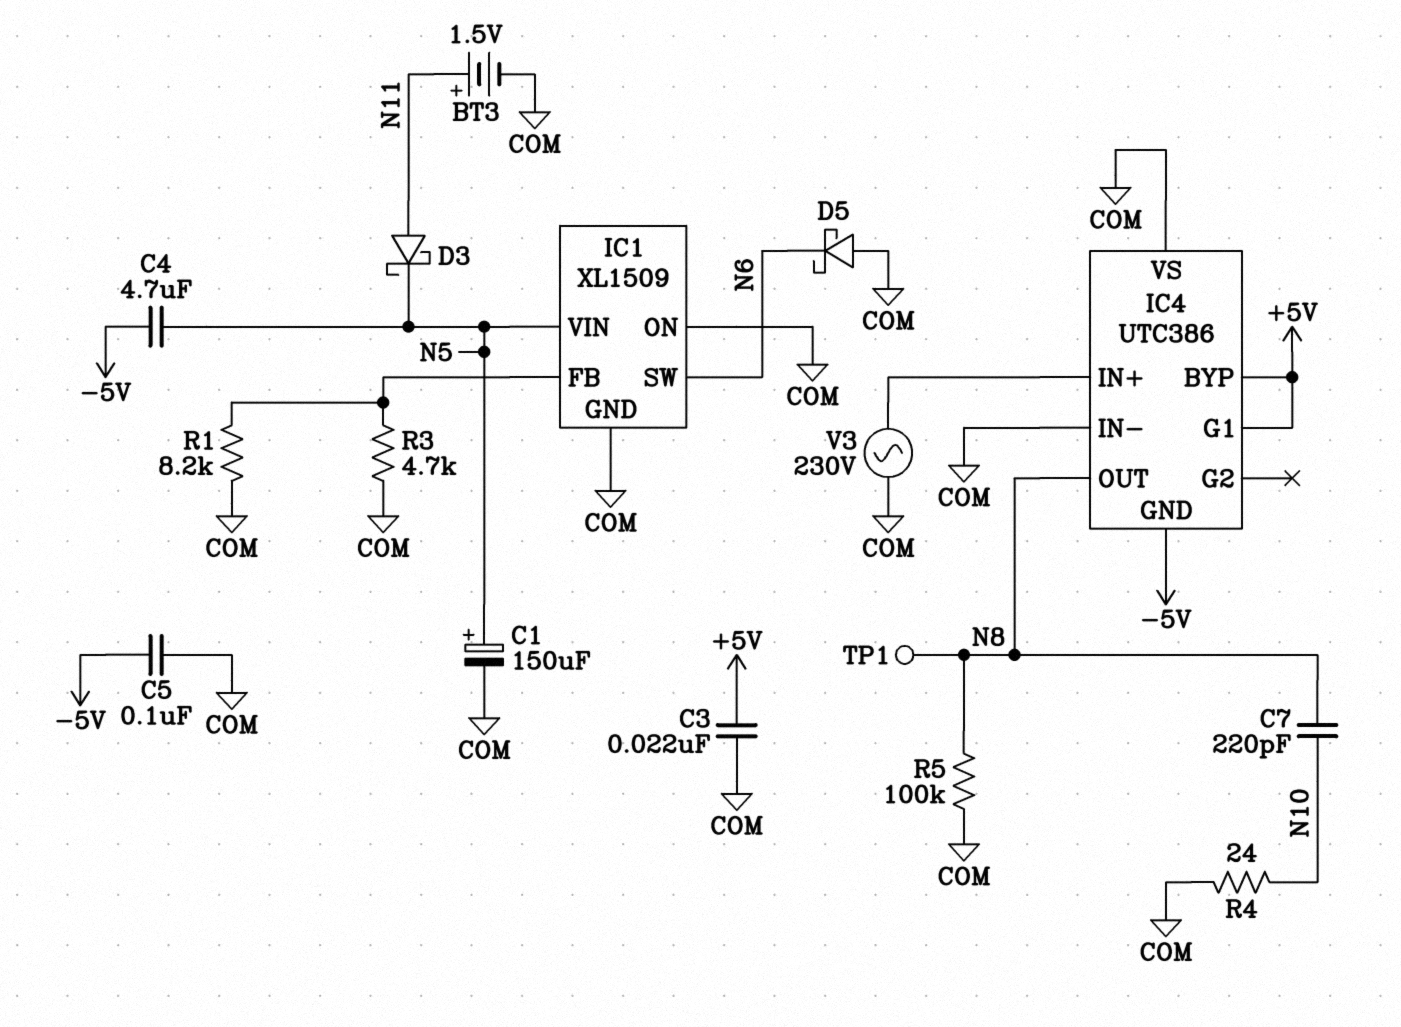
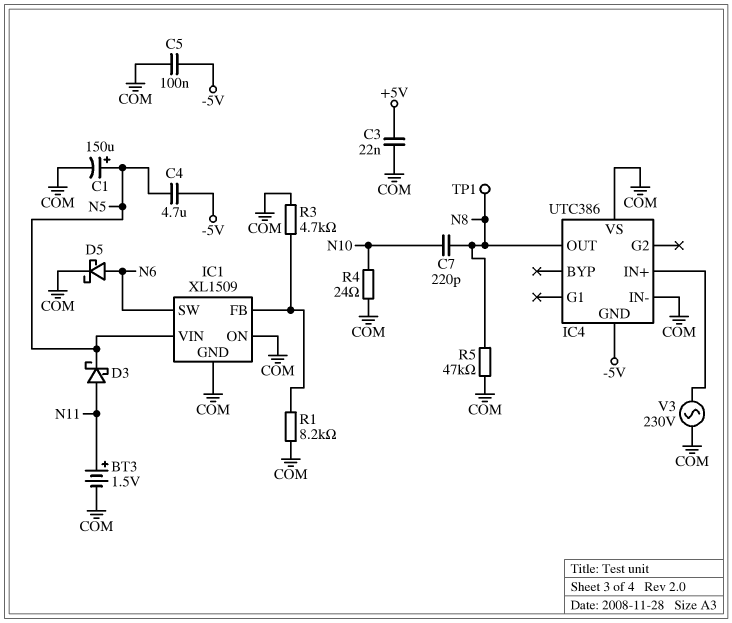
D5: schottky (A COM, K N6) -> schottky (A N6, K COM)
IC4 pin BYP: +5V -> none
IC4 pin G1: +5V -> none
R5: 100k (COM, N8) -> 47k (COM, N8)

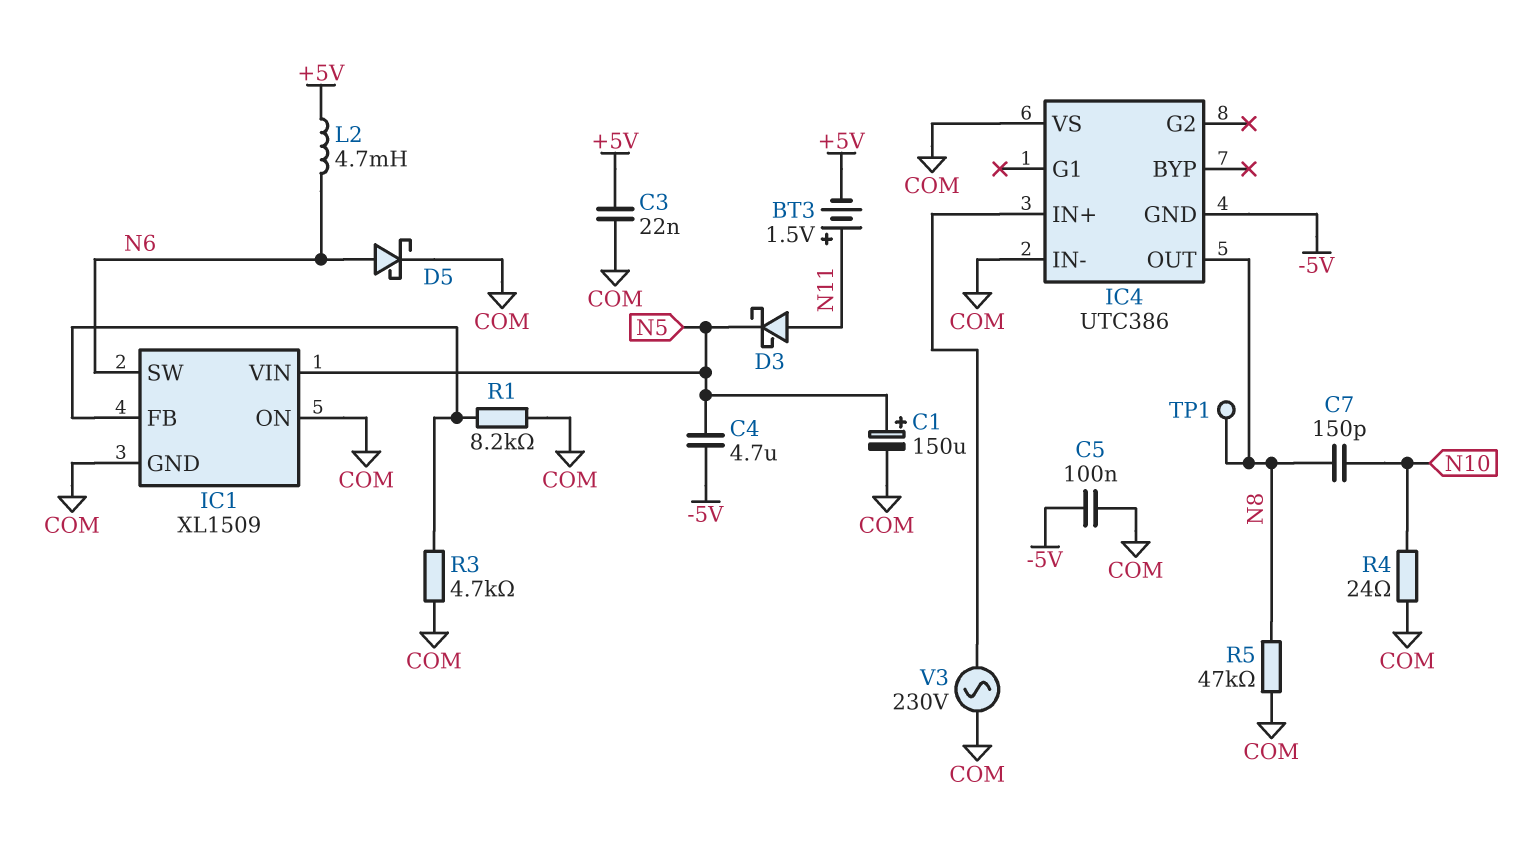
BT3: 1.5V (plus N11, minus COM) -> 1.5V (plus N11, minus +5V)
C7: 220pF (N8, N10) -> 150pF (N8, N10)
L2: none -> 4.7mH (+5V, N6)

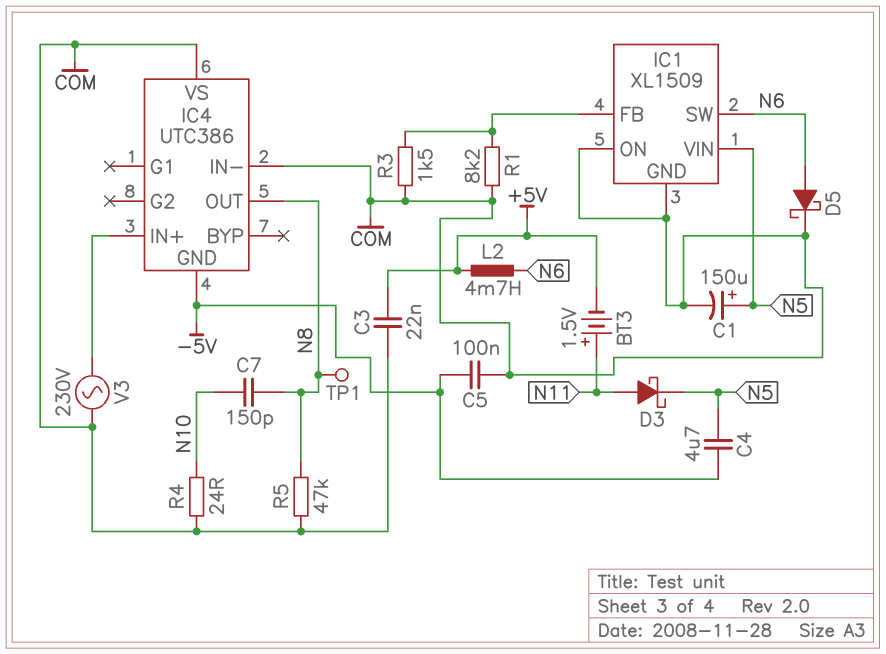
R3: 4.7k (COM, IC1/FB) -> 1.5k (COM, IC1/FB)

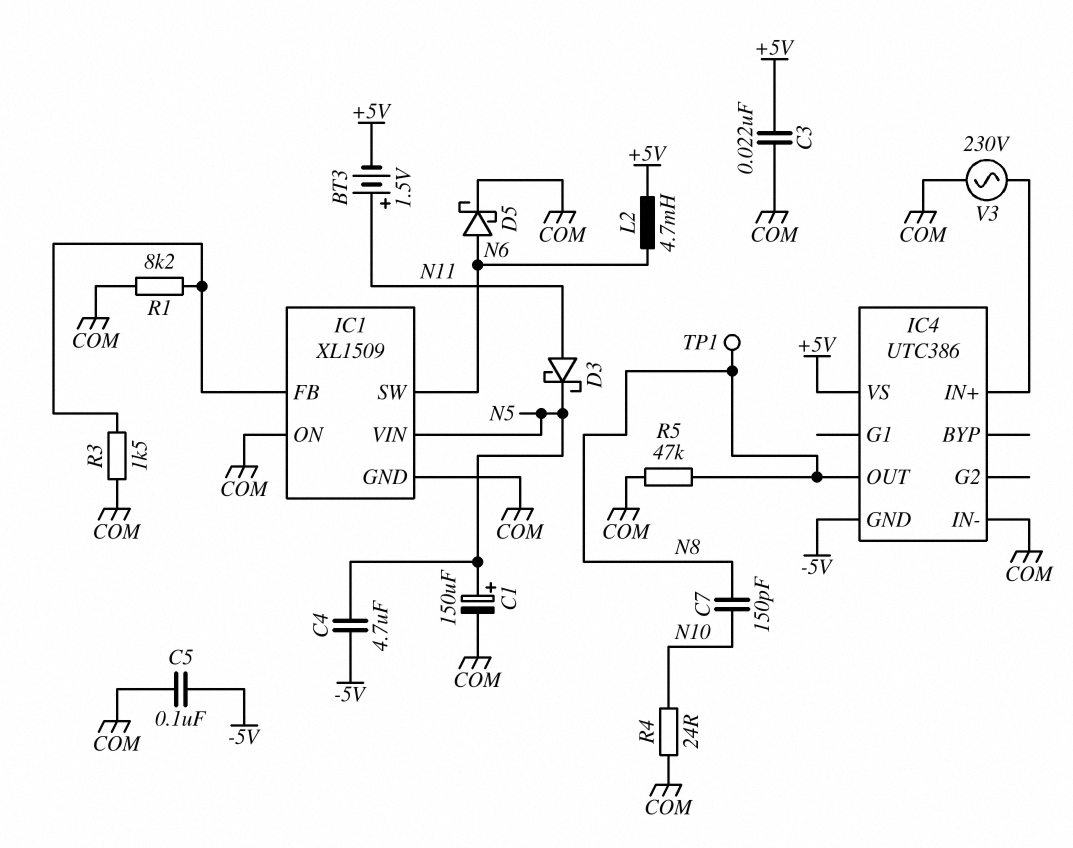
IC4 pin VS: COM -> +5V

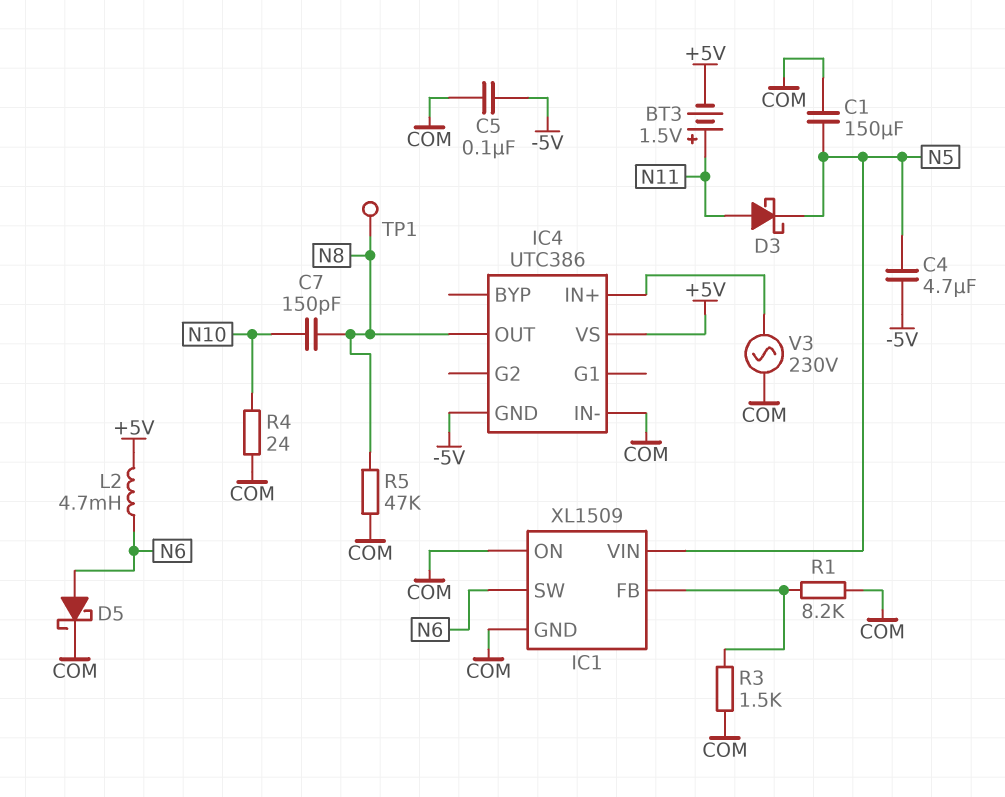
C1: 150uF (plus N5, minus COM) -> 150uF (COM, N5)
C3: 22nF (+5V, COM) -> none

